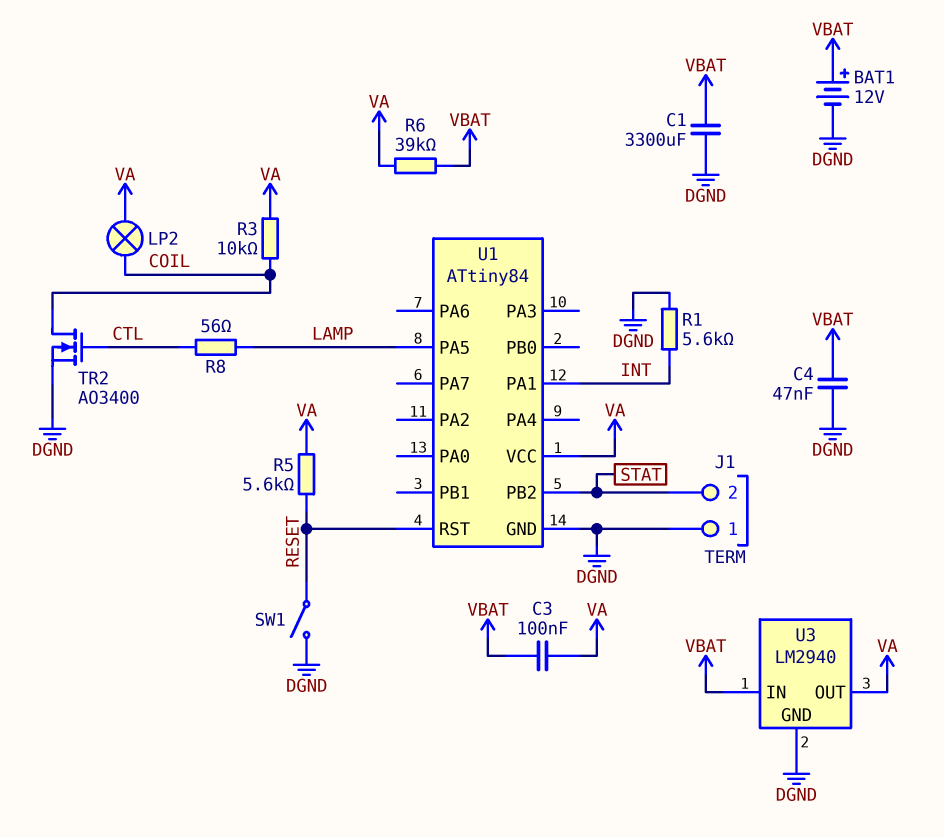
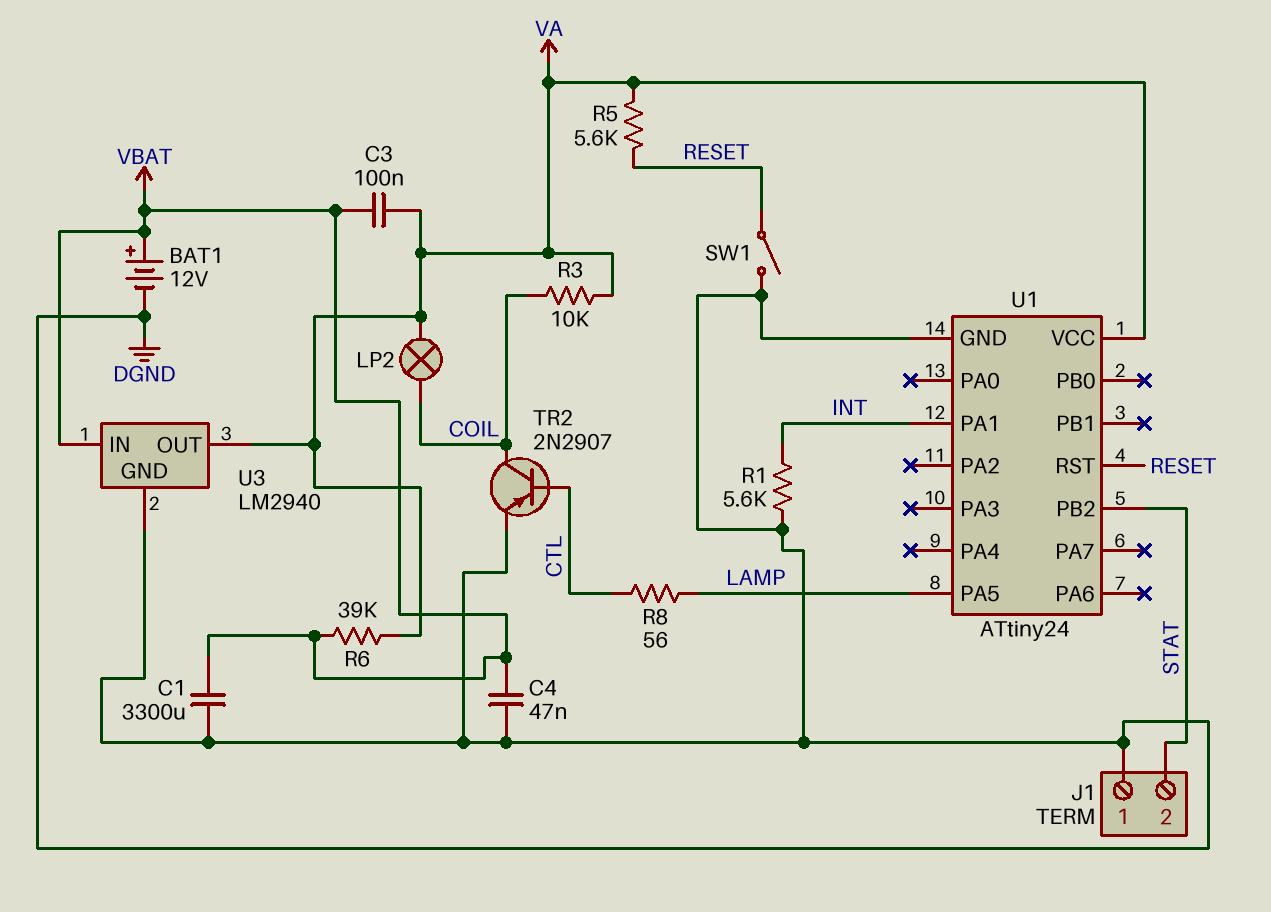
TR2: NMOS AO3400 (G CTL, D COIL, S DGND) -> PNP 2N2907 (B CTL, C COIL, E DGND)
U1: ATtiny84 -> ATtiny24

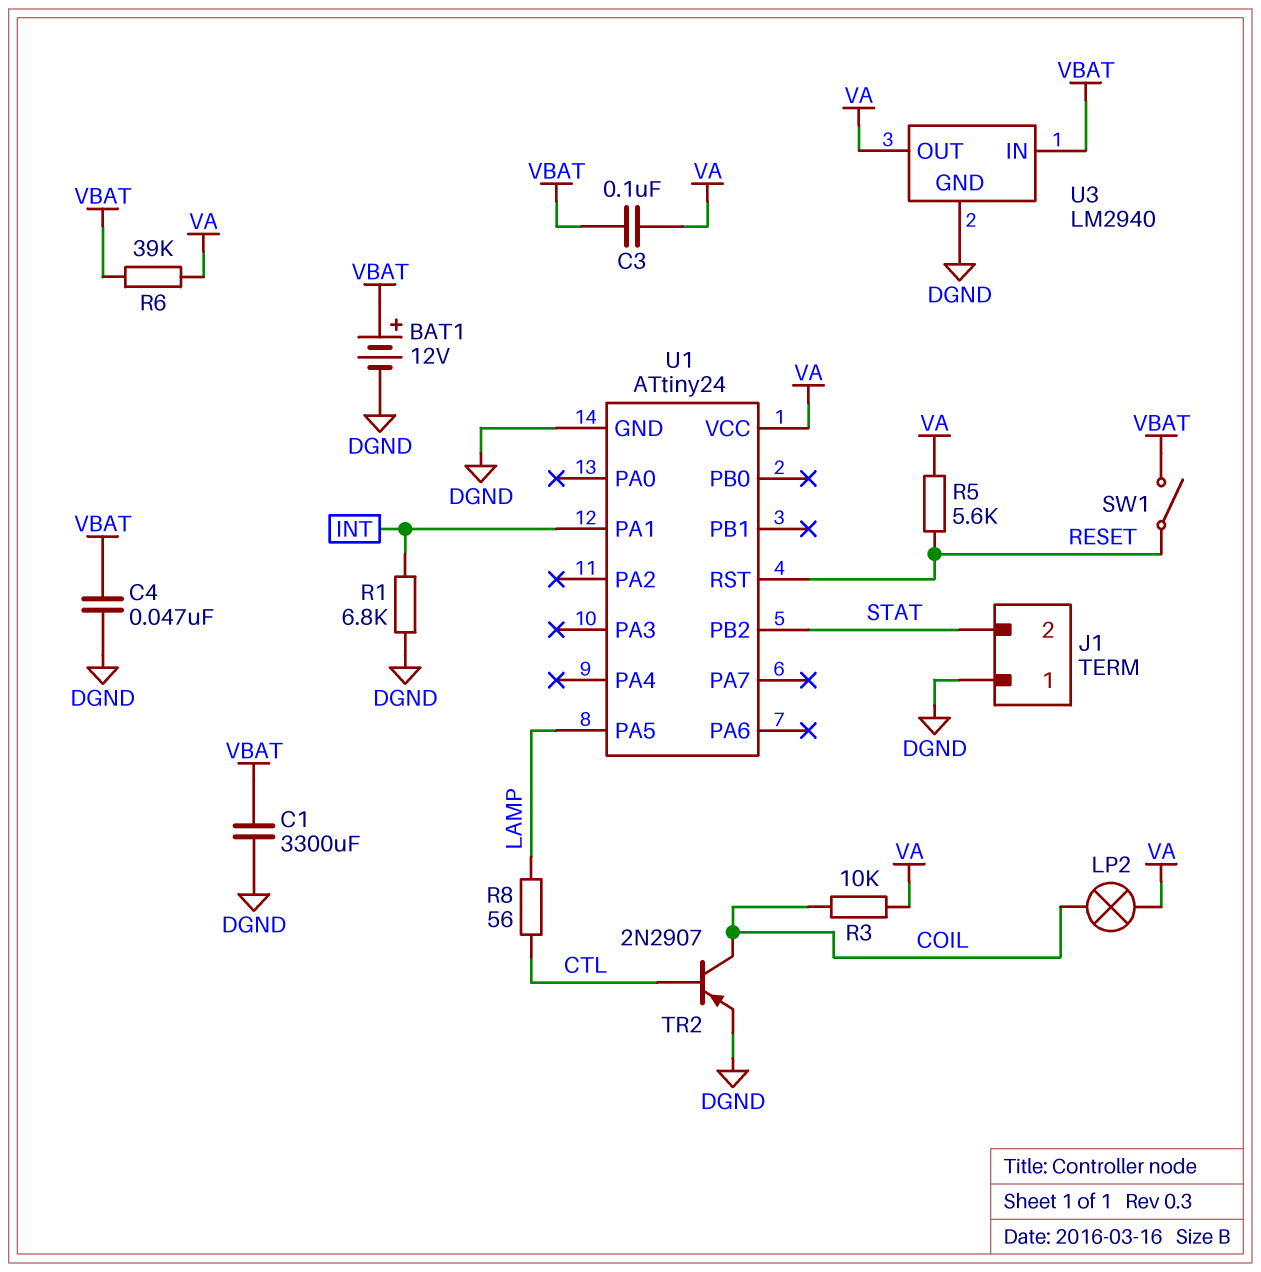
R1: 5.6k (DGND, INT) -> 6.8k (DGND, INT)
SW1: switch (DGND, RESET) -> switch (RESET, VBAT)

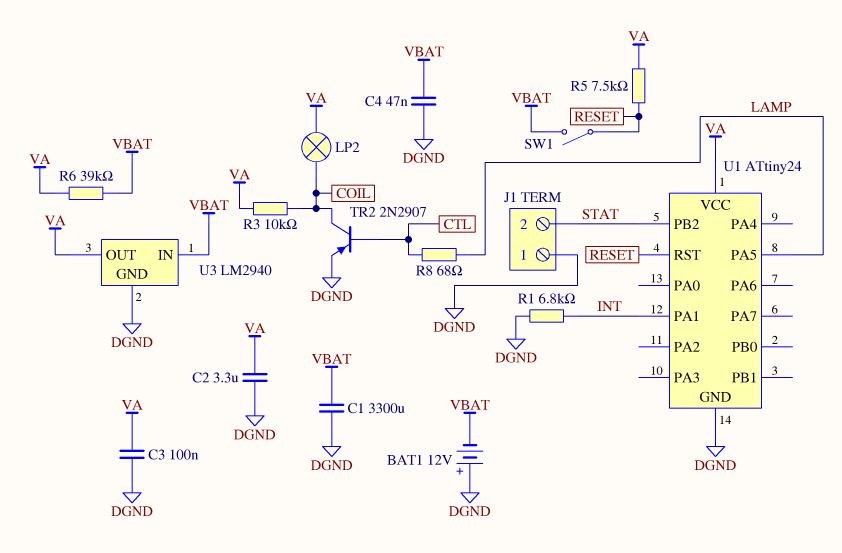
BAT1: 12V (plus VBAT, minus DGND) -> 12V (plus DGND, minus VBAT)
C2: none -> 3.3uF (DGND, VA)
C3: 100nF (VA, VBAT) -> 100nF (DGND, VA)
R5: 5.6k (RESET, VA) -> 7.5k (RESET, VA)
R8: 56 (CTL, LAMP) -> 68 (CTL, LAMP)

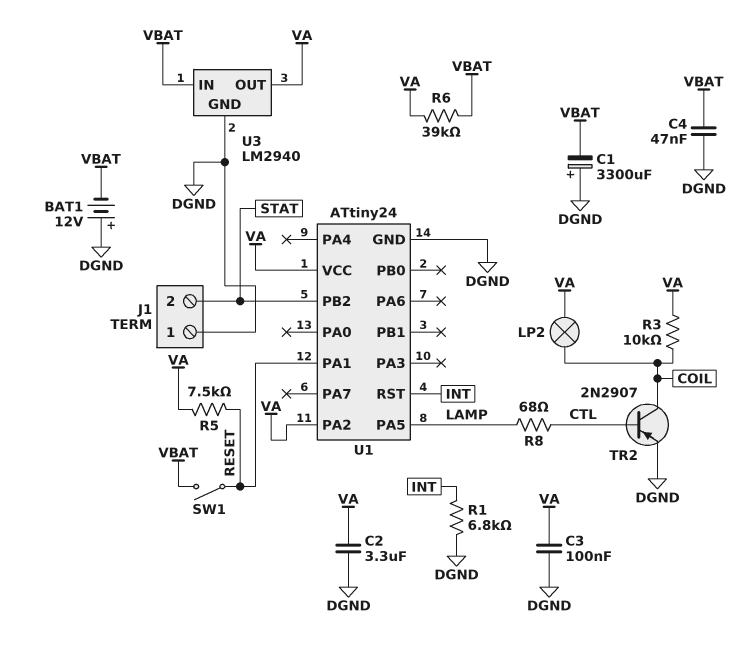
C1: 3300uF (DGND, VBAT) -> 3300uF (plus DGND, minus VBAT)
U1 pin PA1: INT -> RESET
U1 pin PA2: none -> VA
U1 pin RST: RESET -> INT

